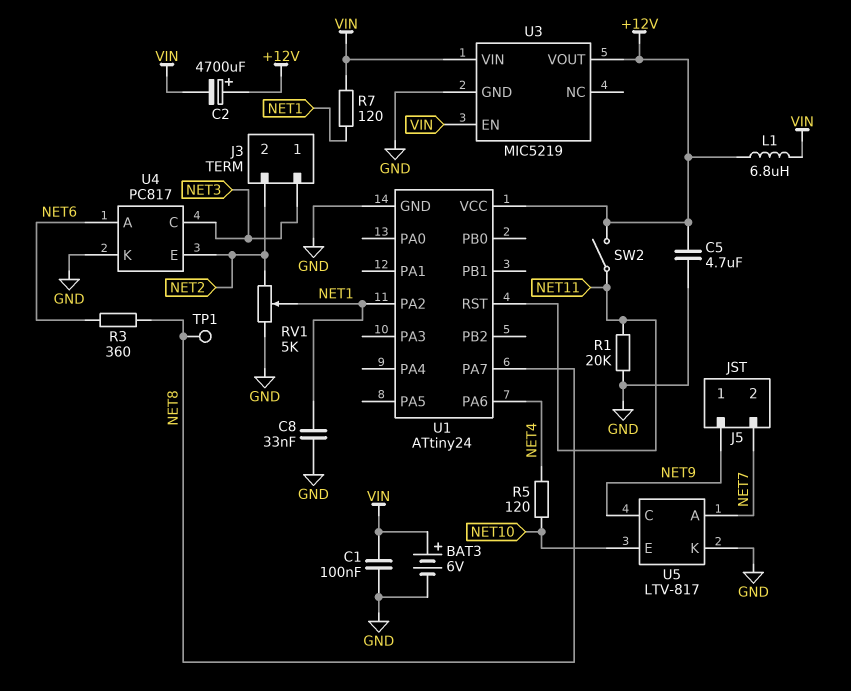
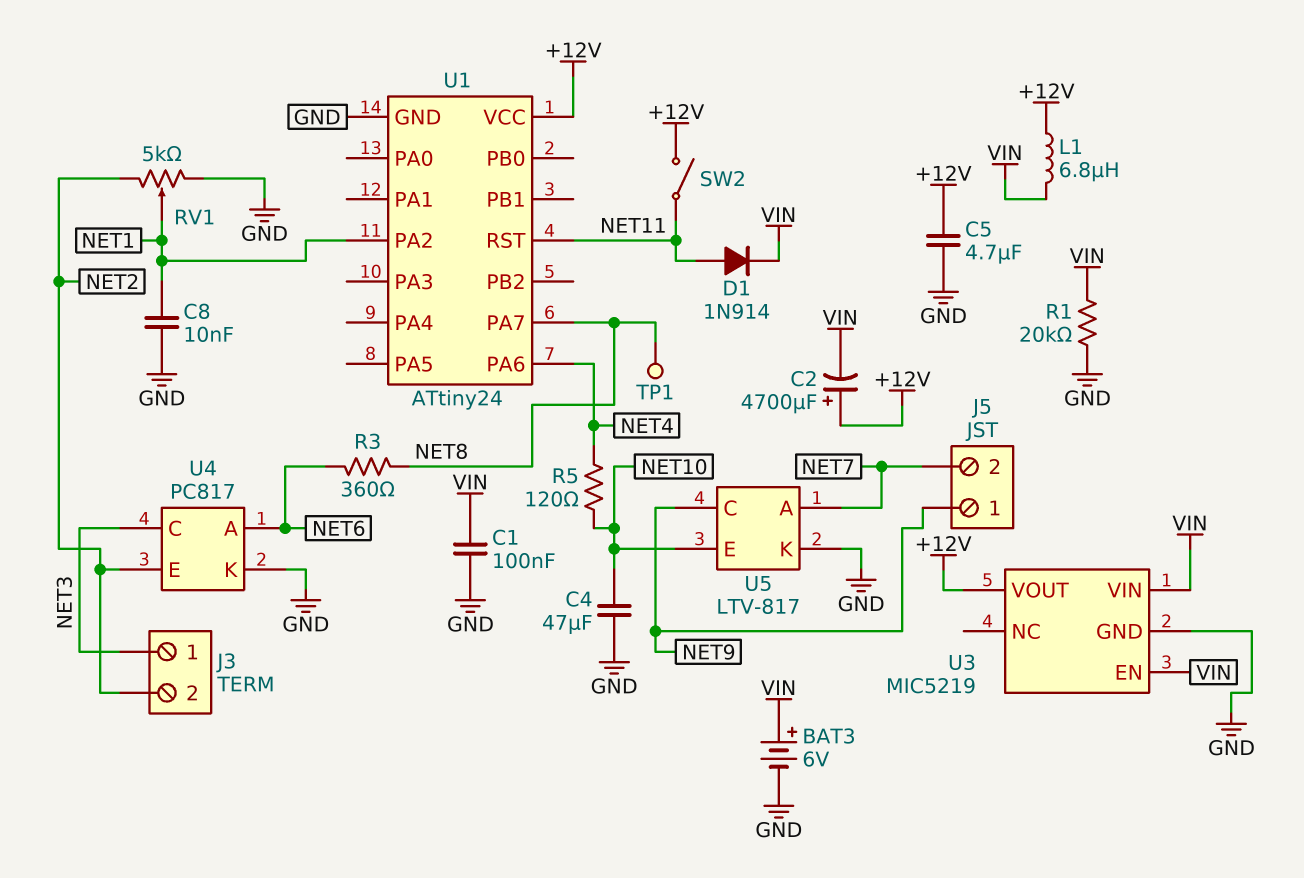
C4: none -> 47uF (GND, NET10)
C8: 33nF (GND, NET1) -> 10nF (GND, NET1)
D1: none -> diode 1N914 (A NET11, K VIN)
R1: 20k (GND, NET11) -> 20k (GND, VIN)
R7: 120 (NET1, VIN) -> none

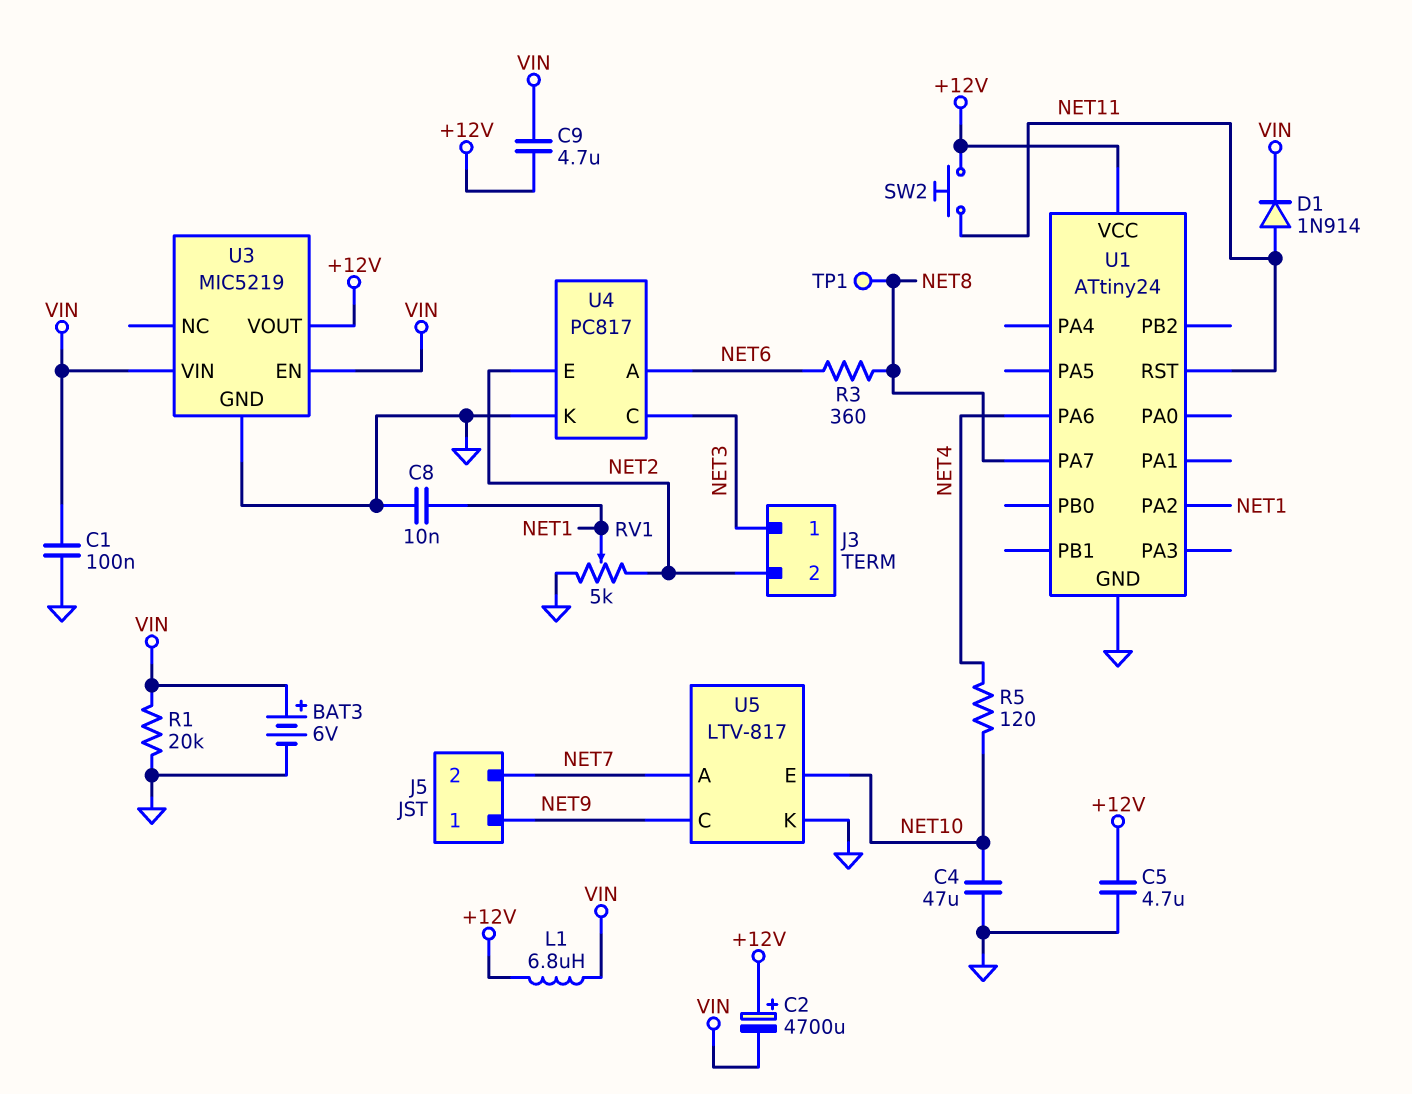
C9: none -> 4.7uF (+12V, VIN)
SW2: switch (+12V, NET11) -> button (+12V, NET11)

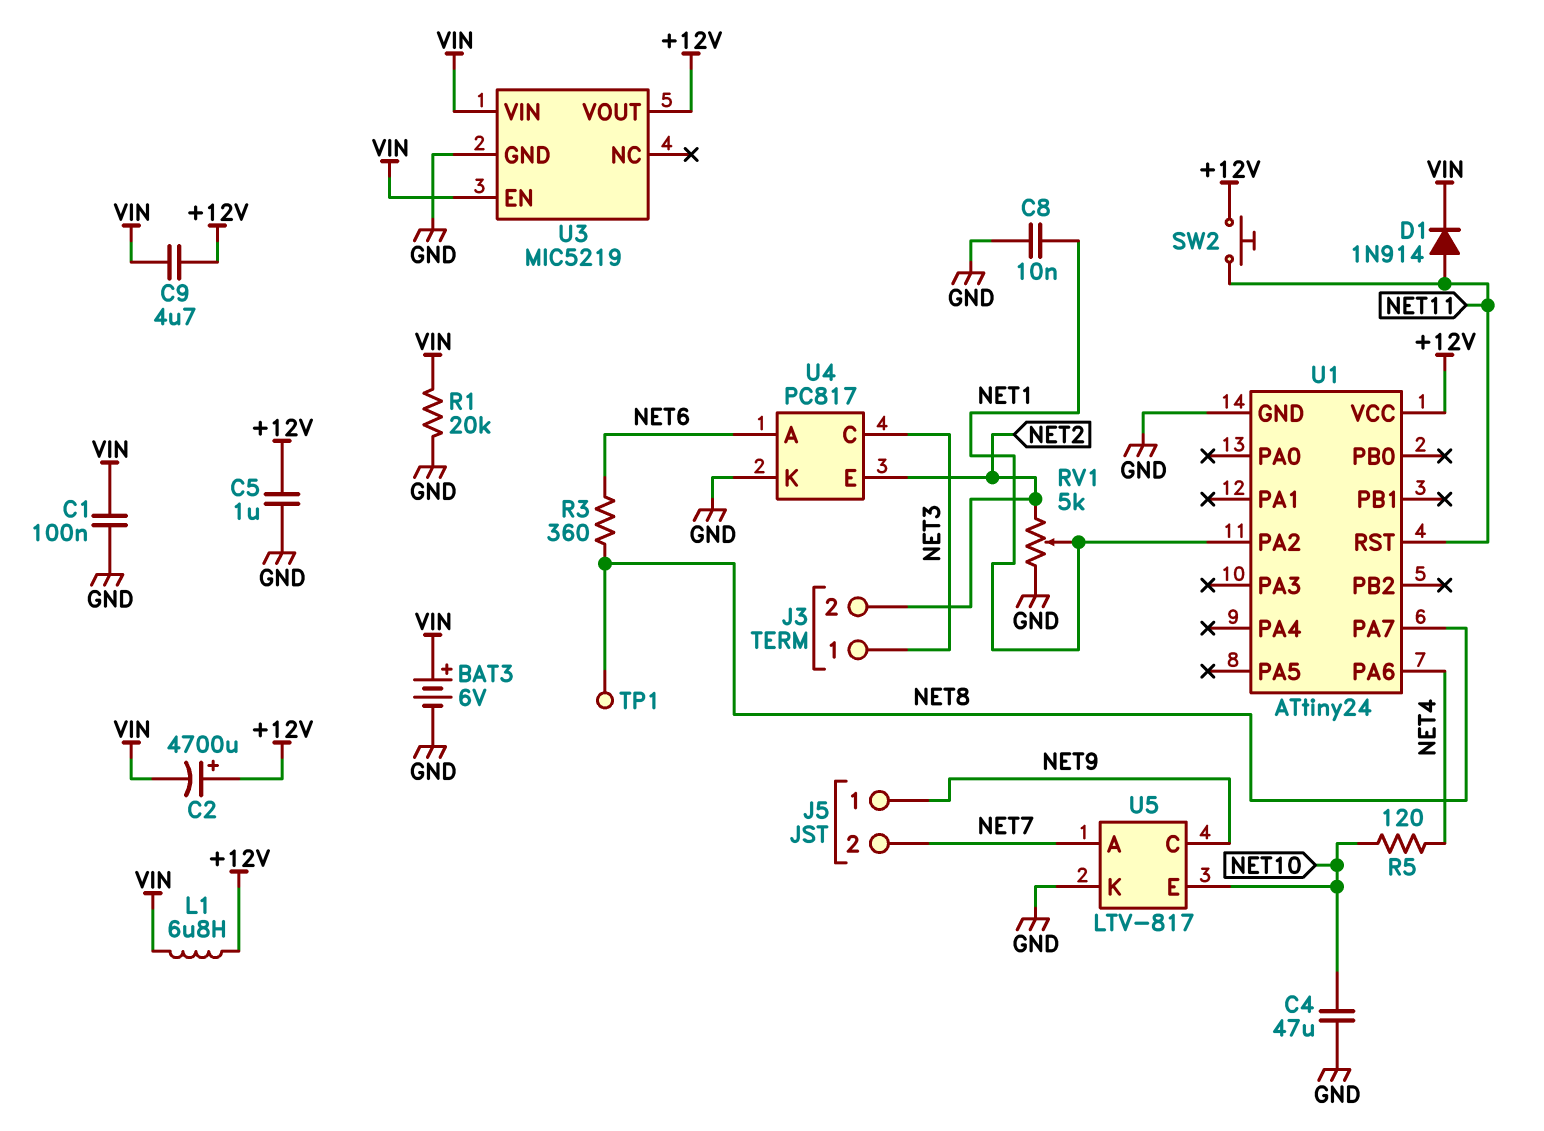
C5: 4.7uF (+12V, GND) -> 1uF (+12V, GND)

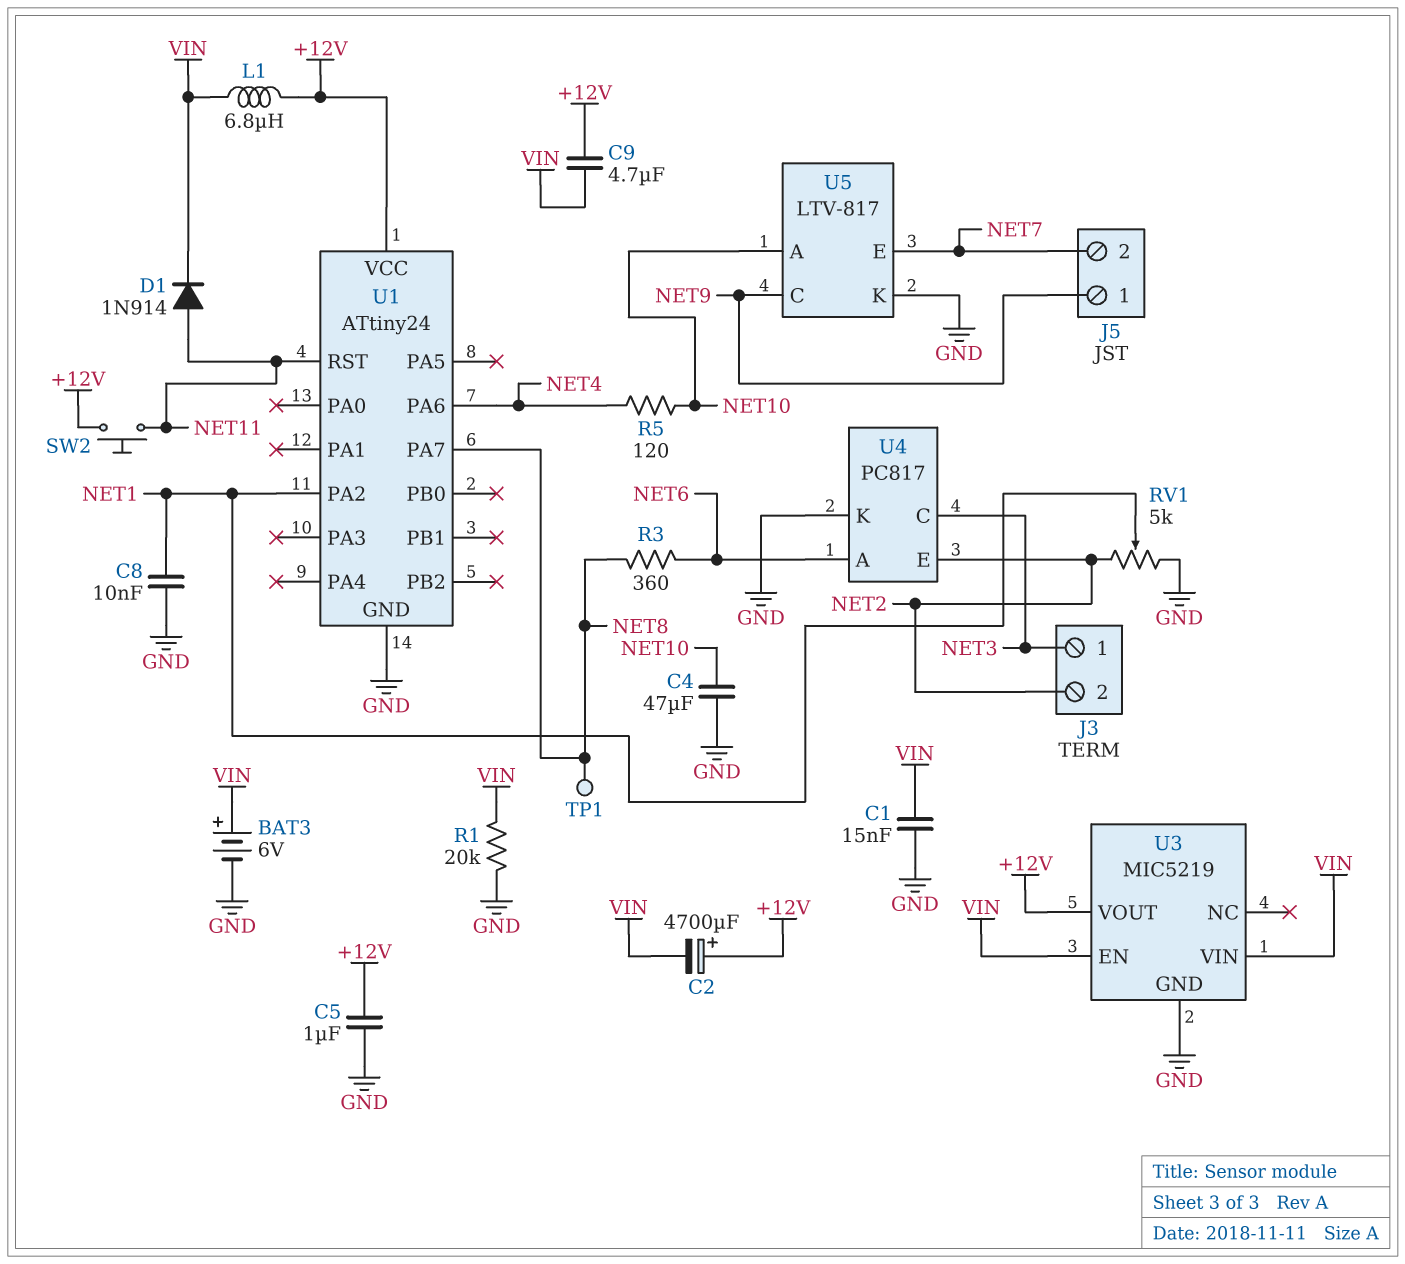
C1: 100nF (GND, VIN) -> 15nF (GND, VIN)
U5 pin A: NET7 -> NET10
U5 pin E: NET10 -> NET7

